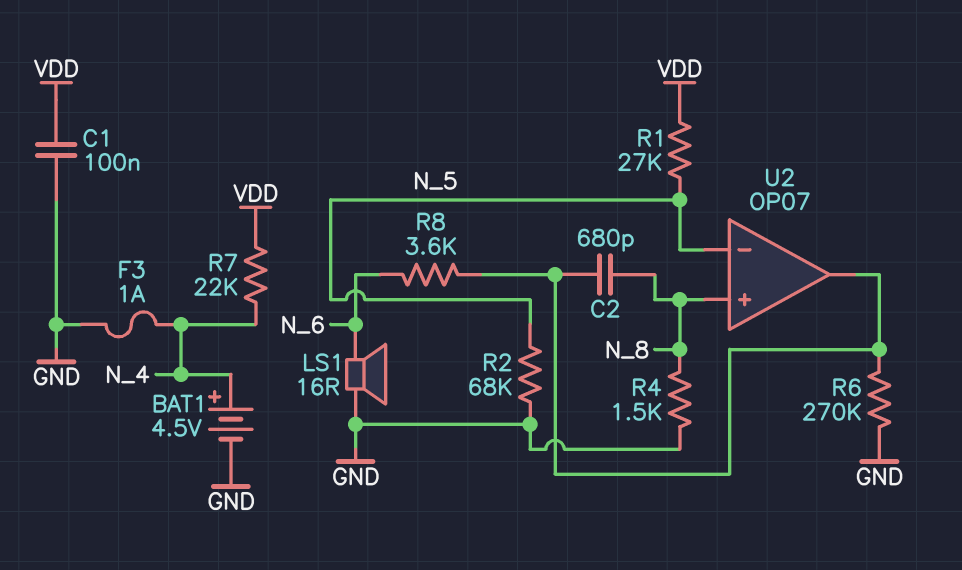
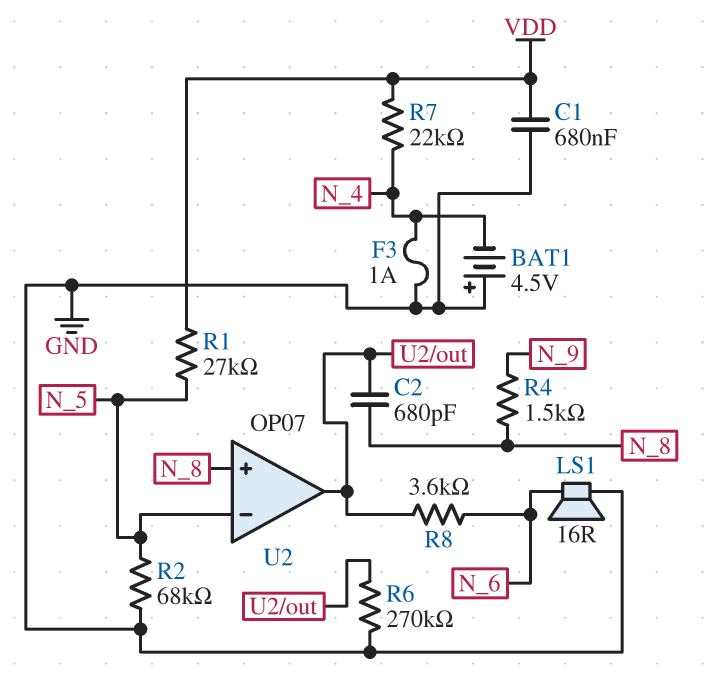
BAT1: 4.5V (plus N_4, minus GND) -> 4.5V (plus GND, minus N_4)
C1: 100nF (GND, VDD) -> 680nF (GND, VDD)
R4: 1.5k (GND, N_8) -> 1.5k (N_8, N_9)

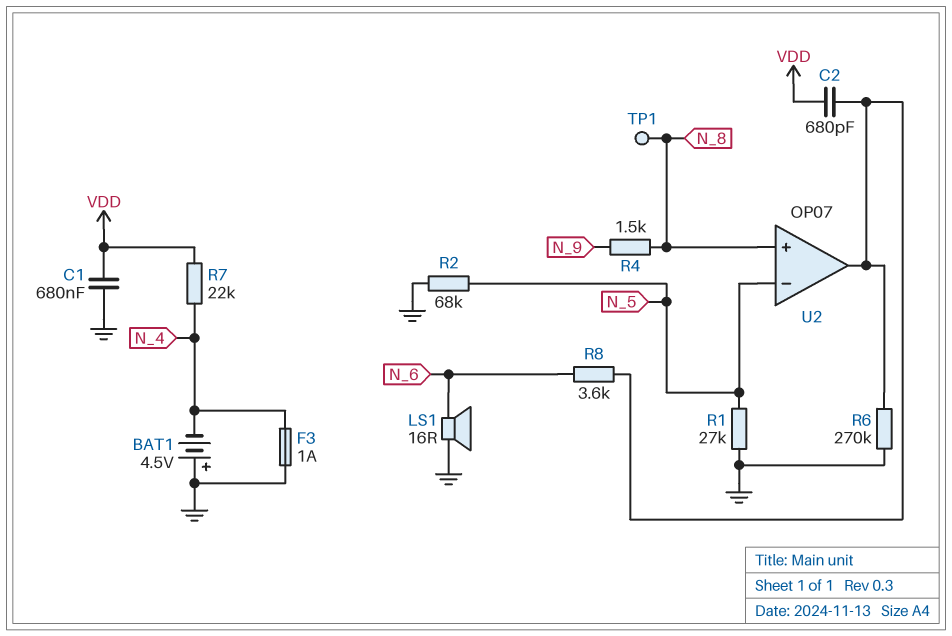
C2: 680pF (N_8, U2/out) -> 680pF (U2/out, VDD)
R1: 27k (N_5, VDD) -> 27k (GND, N_5)
TP1: none -> test point (N_8)

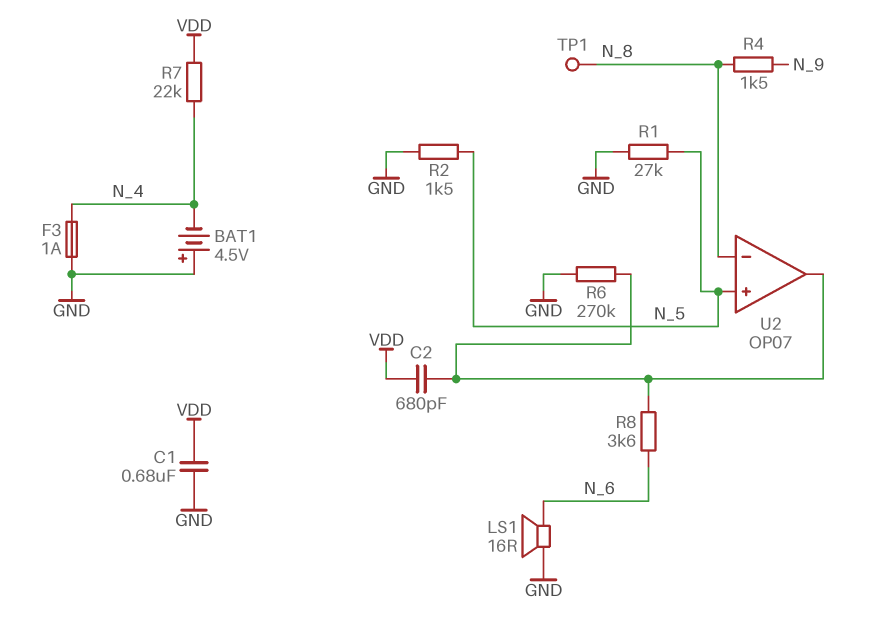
R2: 68k (GND, N_5) -> 1.5k (GND, N_5)
U2 pin in+: N_8 -> N_5
U2 pin in-: N_5 -> N_8

